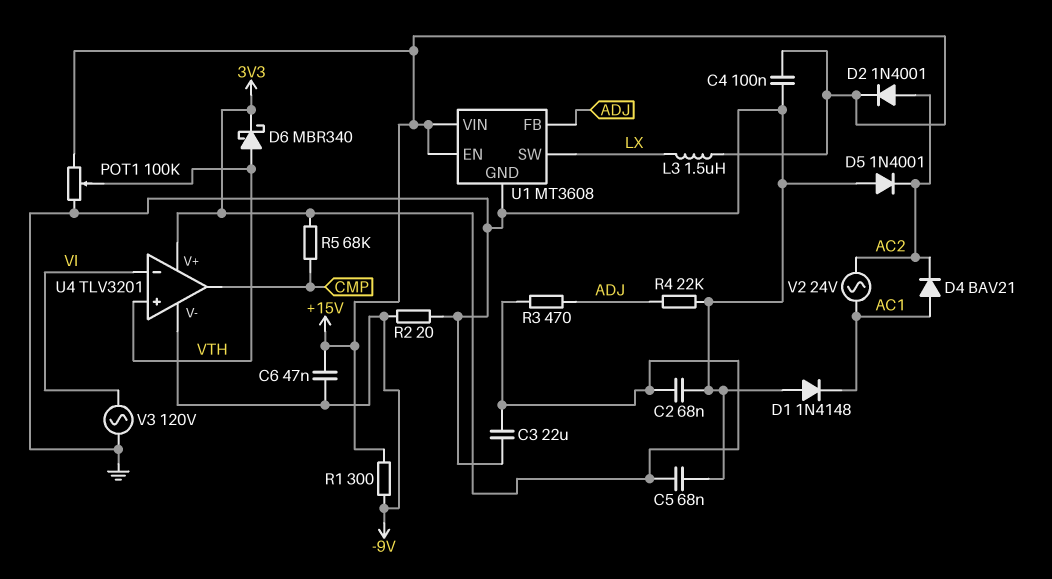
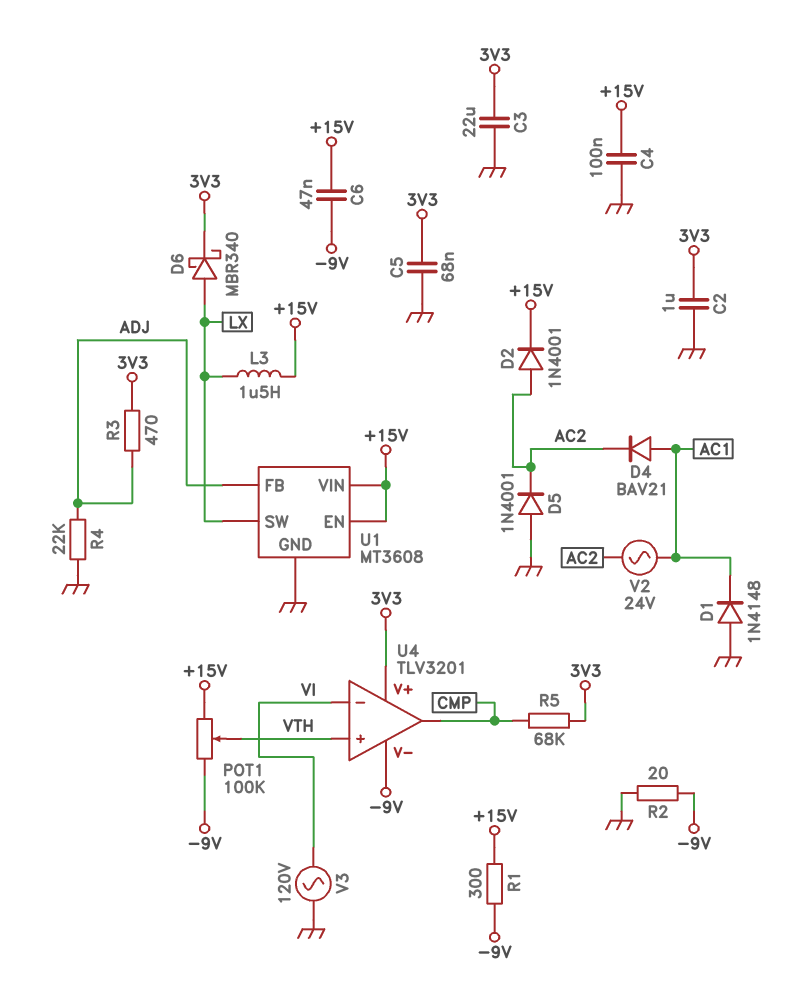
C2: 68nF (3V3, GND) -> 1uF (3V3, GND)
D6: schottky MBR340 (A VTH, K 3V3) -> schottky MBR340 (A LX, K 3V3)
POT1: 100k (+15V, GND, wiper VTH) -> 100k (+15V, -9V, wiper VTH)

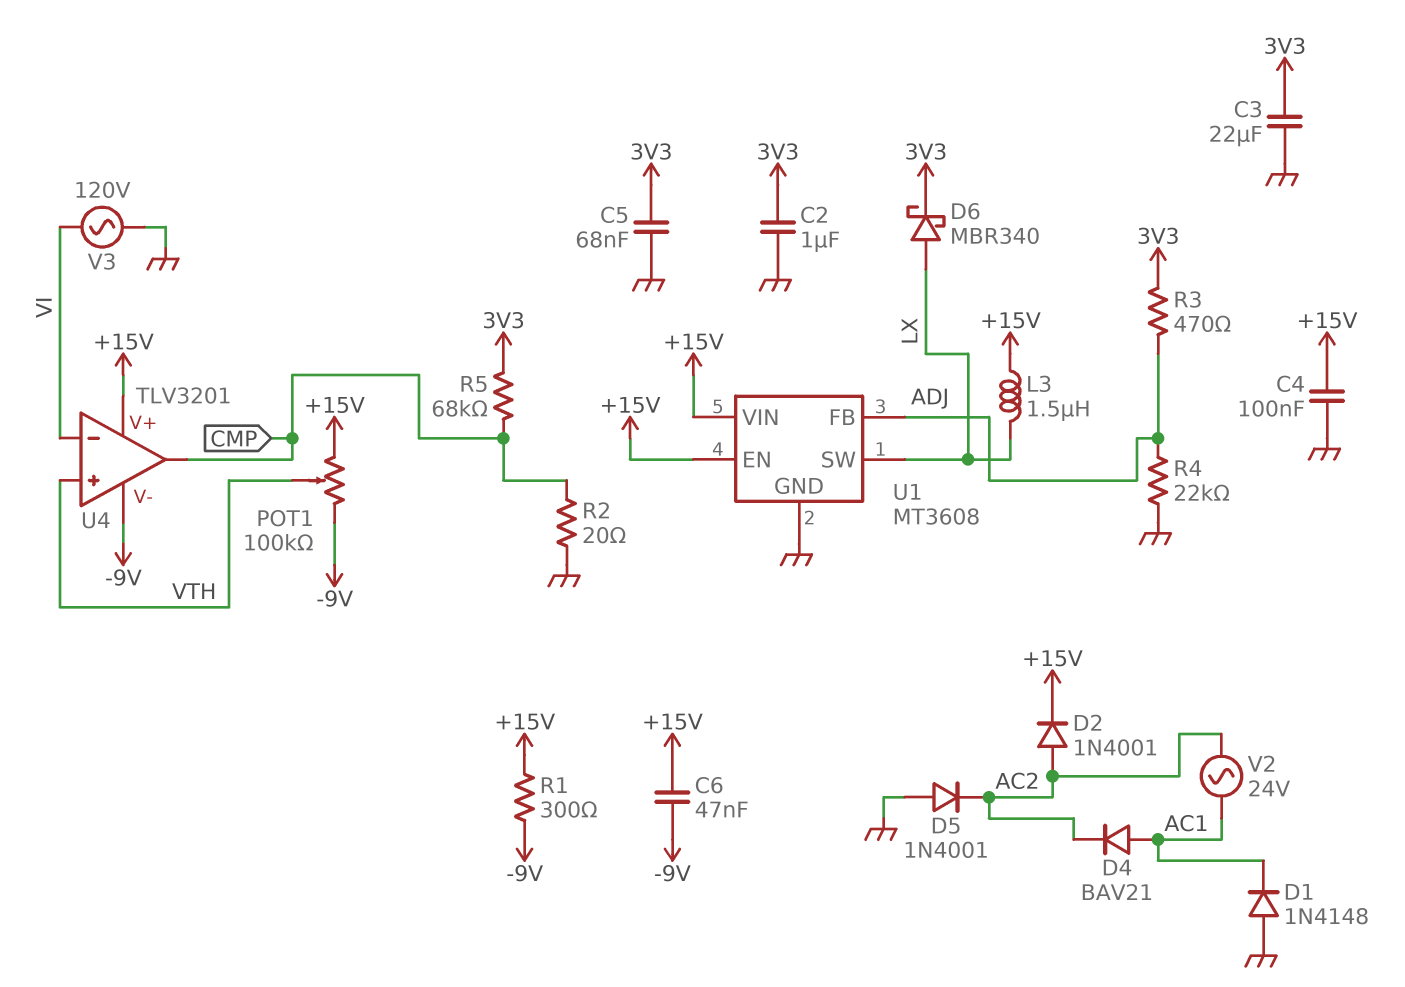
R2: 20 (-9V, GND) -> 20 (CMP, GND)
U4 pin V+: 3V3 -> +15V

